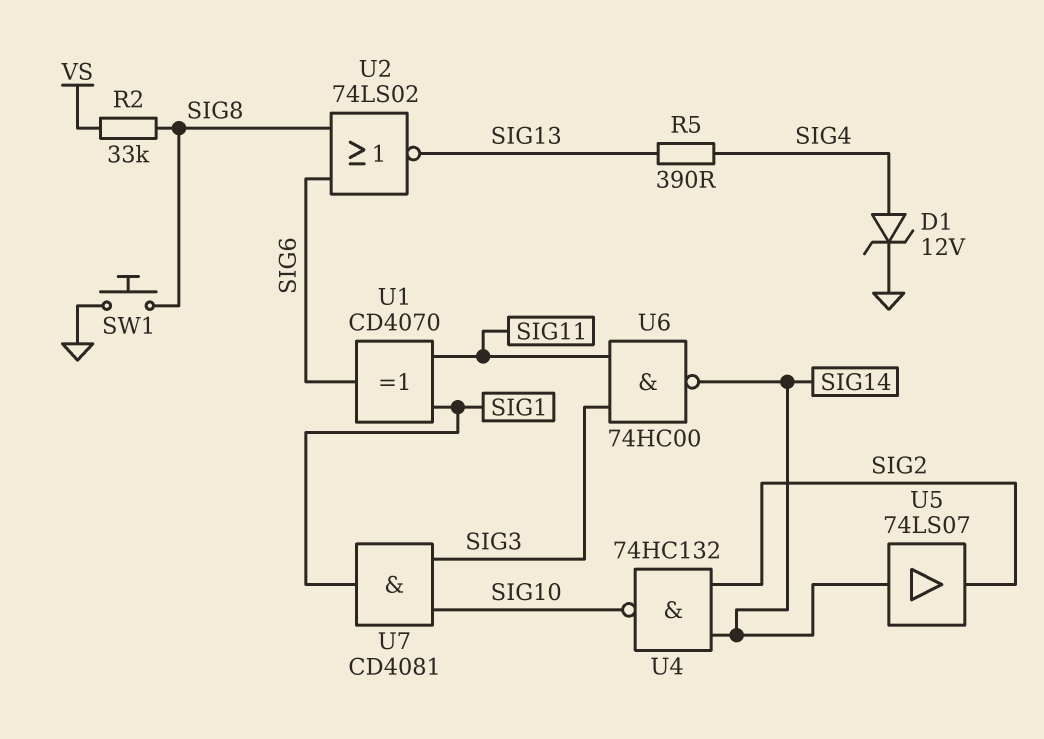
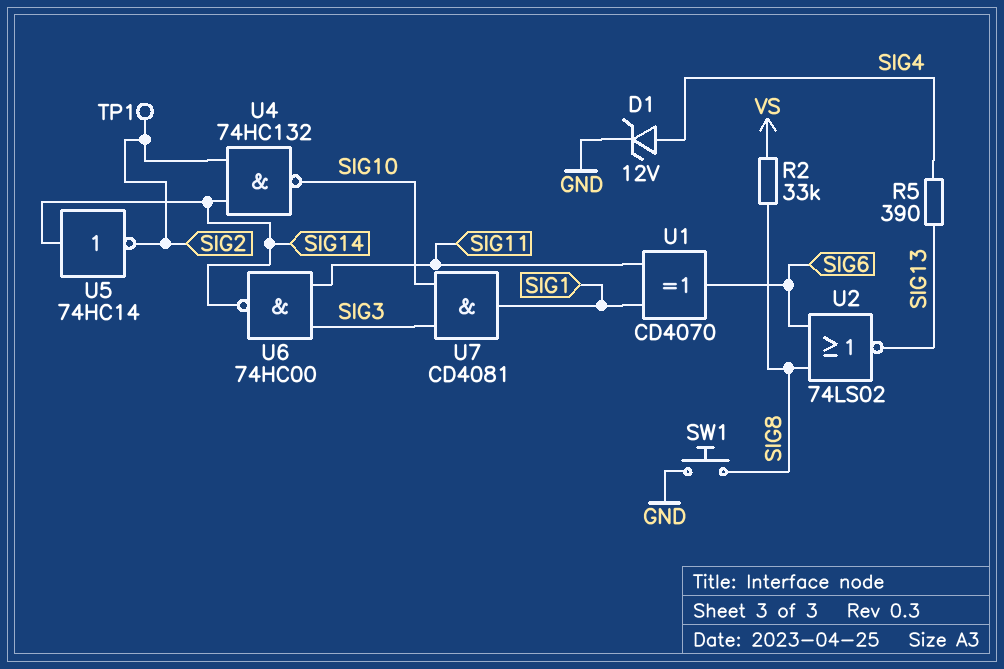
TP1: none -> test point (SIG2)
U5: buffer 74LS07 (in SIG14, out SIG2) -> NOT 74HC14 (in SIG14, out SIG2)

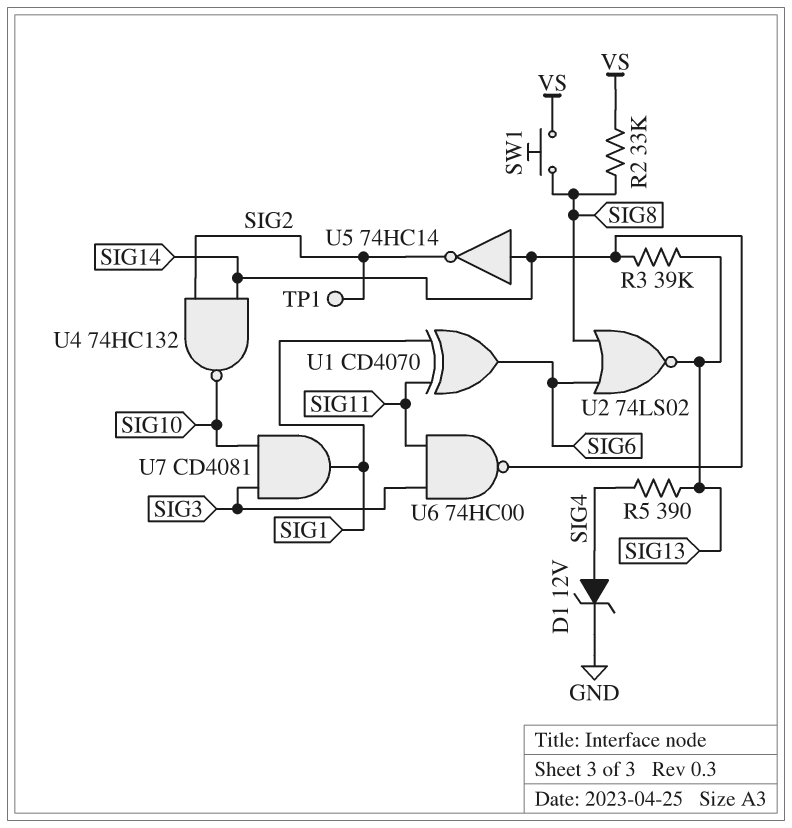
R3: none -> 39k (SIG13, SIG14)
SW1: button (GND, SIG8) -> button (SIG8, VS)

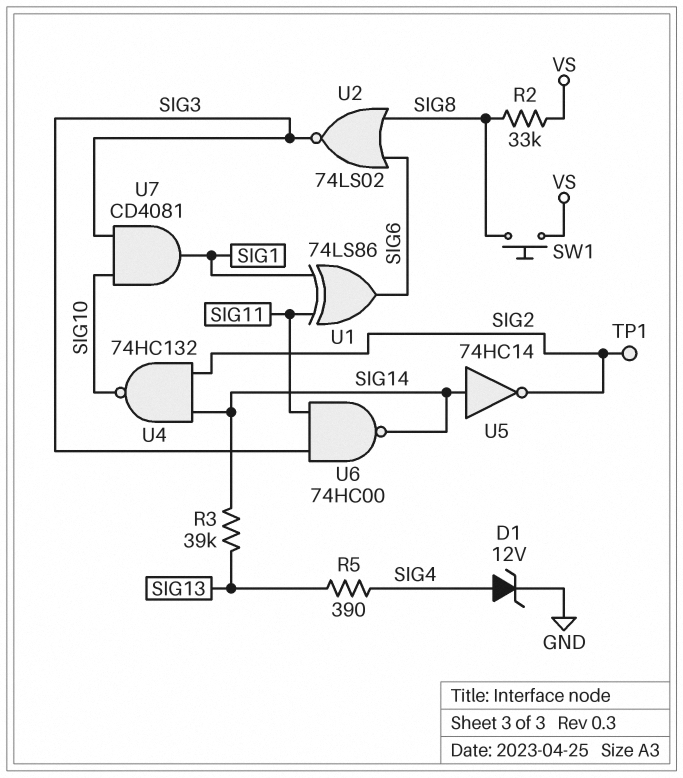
U1: XOR CD4070 (in SIG1, in SIG11, out SIG6) -> XOR 74LS86 (in SIG1, in SIG11, out SIG6)
U2: NOR 74LS02 (in SIG6, in SIG8, out SIG13) -> NOR 74LS02 (in SIG6, in SIG8, out SIG3)

